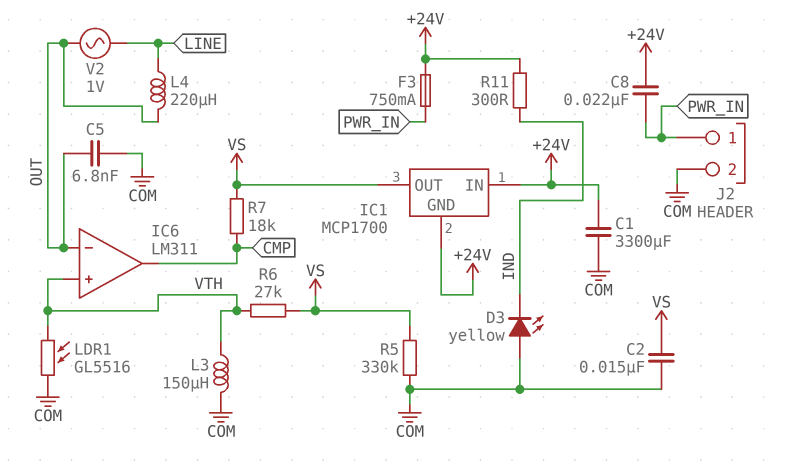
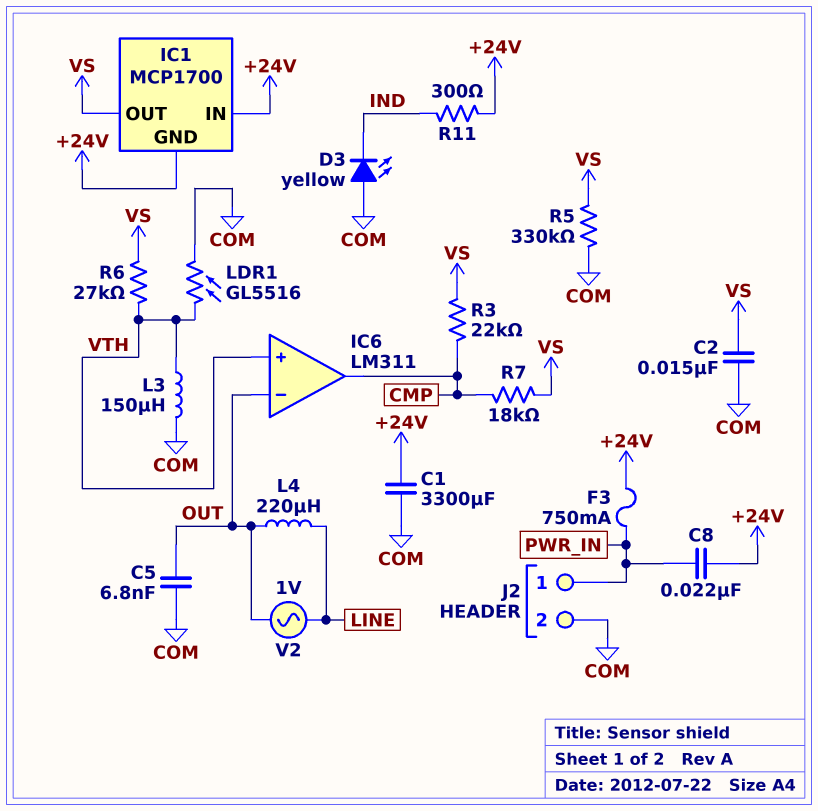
R3: none -> 22k (CMP, VS)

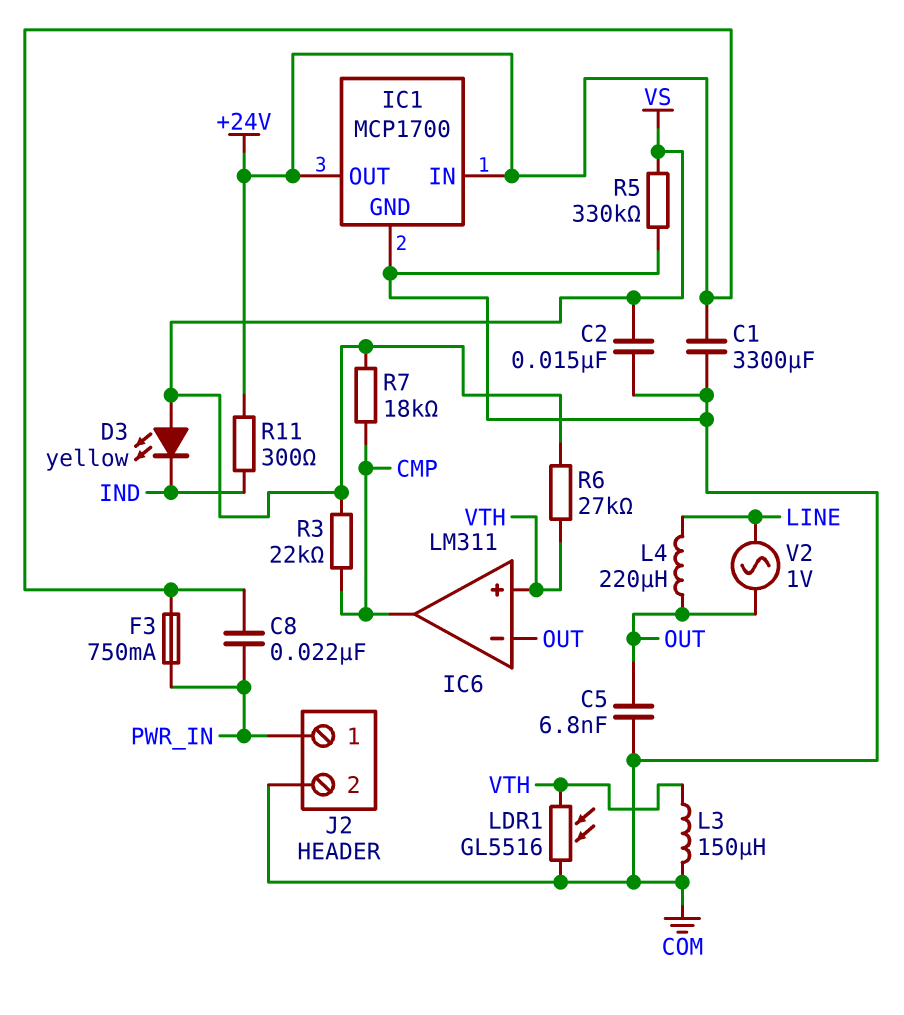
D3: LED yellow (A COM, K IND) -> LED yellow (A VS, K IND)
IC1 pin GND: +24V -> COM
IC1 pin OUT: VS -> +24V

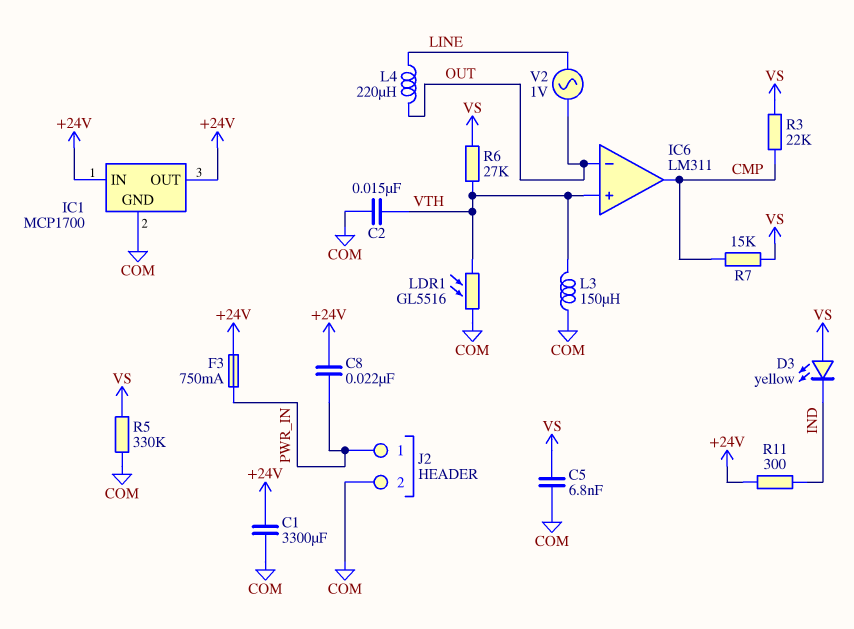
C2: 15nF (COM, VS) -> 15nF (COM, VTH)
C5: 6.8nF (COM, OUT) -> 6.8nF (COM, VS)
R7: 18k (CMP, VS) -> 15k (CMP, VS)

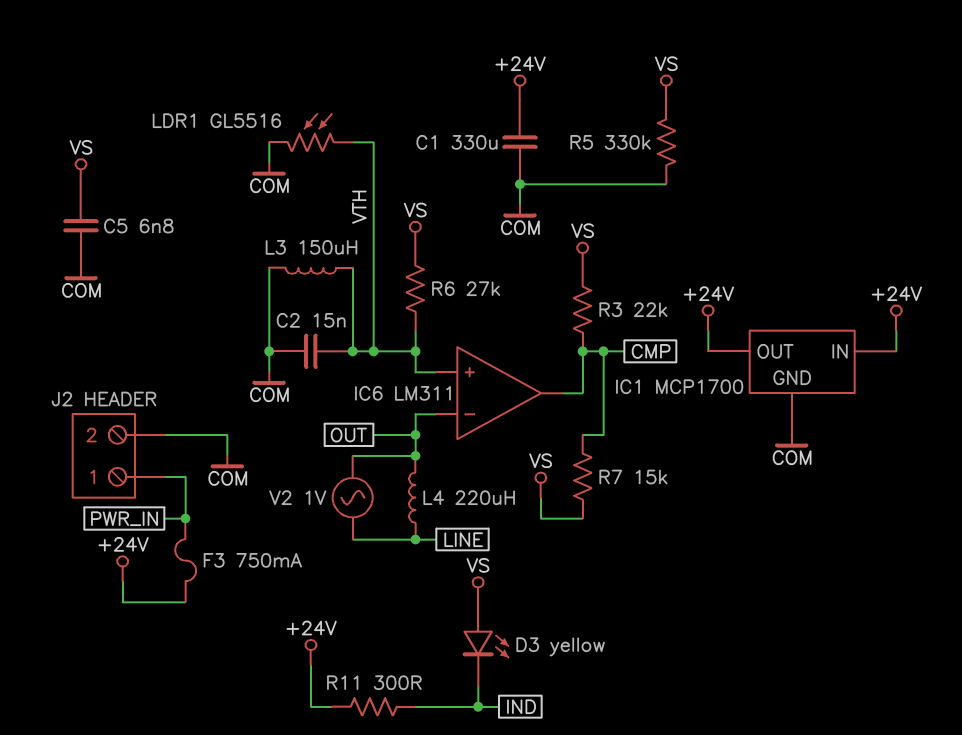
C1: 3300uF (+24V, COM) -> 330uF (+24V, COM)
C8: 22nF (+24V, PWR_IN) -> none

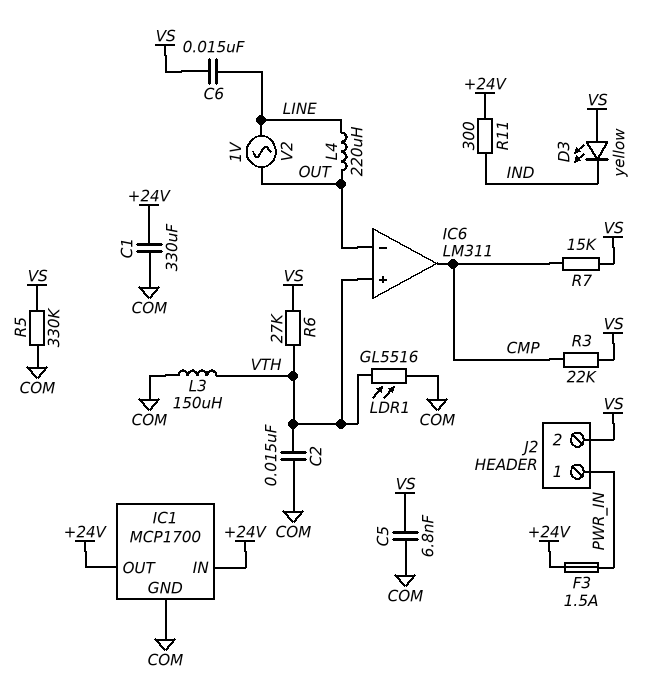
C6: none -> 15nF (LINE, VS)
F3: 750mA (+24V, PWR_IN) -> 1.5A (+24V, PWR_IN)
J2 pin 2: COM -> VS

